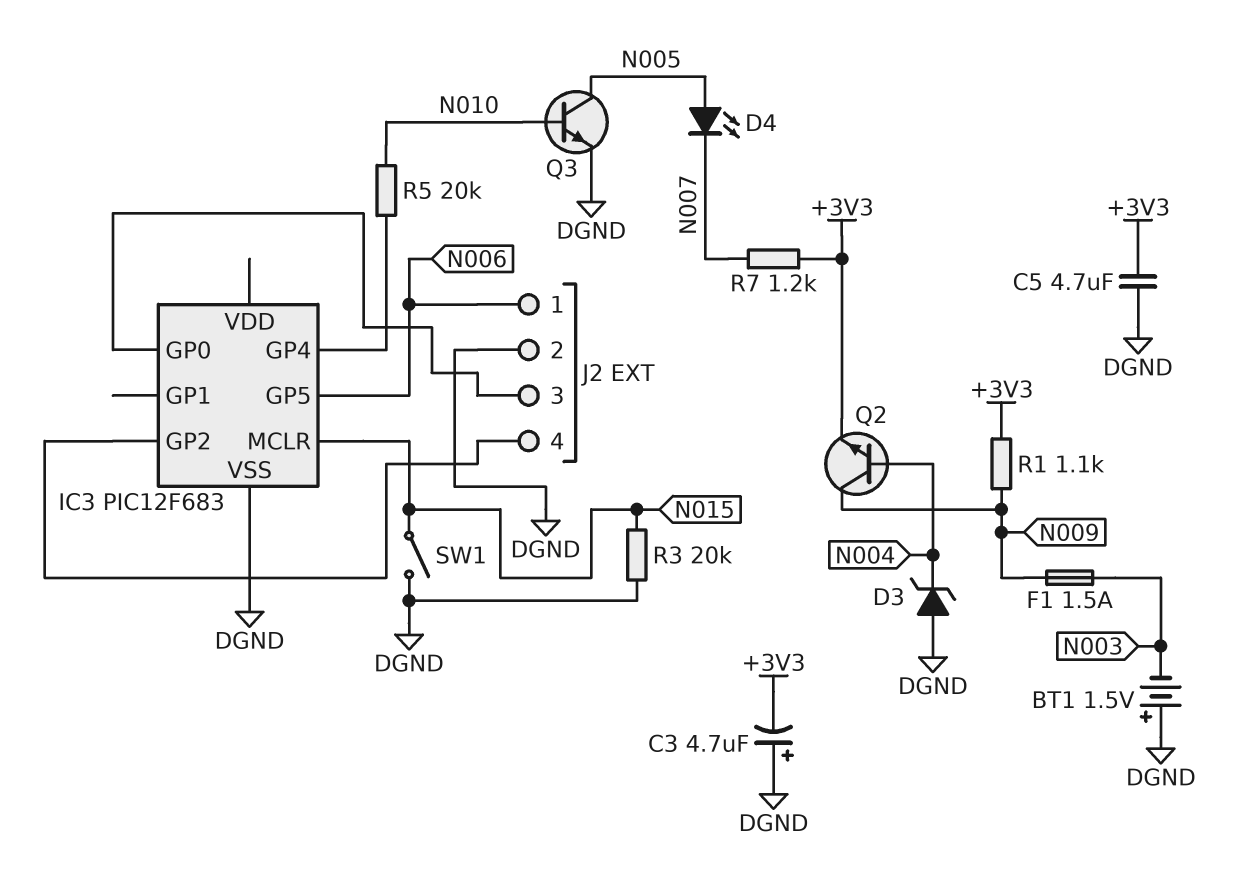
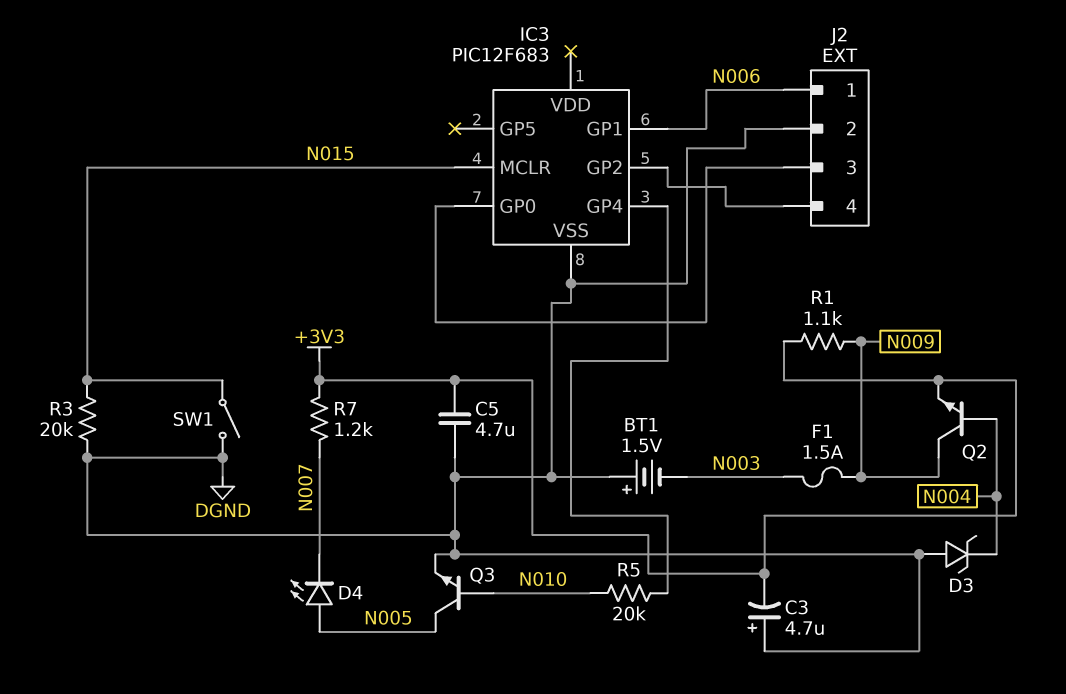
IC3 pin GP1: none -> N006
IC3 pin GP5: N006 -> none

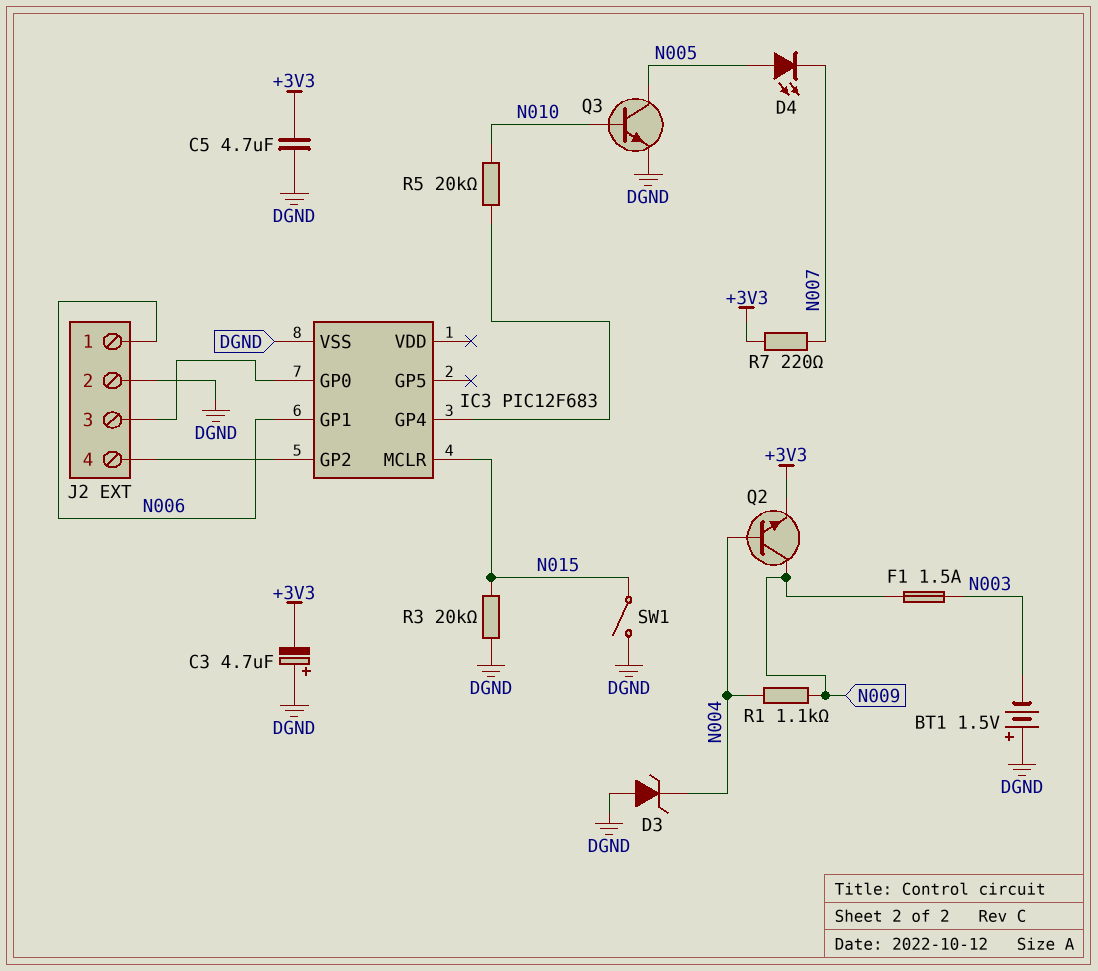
R1: 1.1k (+3V3, N009) -> 1.1k (N004, N009)
R7: 1.2k (+3V3, N007) -> 220 (+3V3, N007)

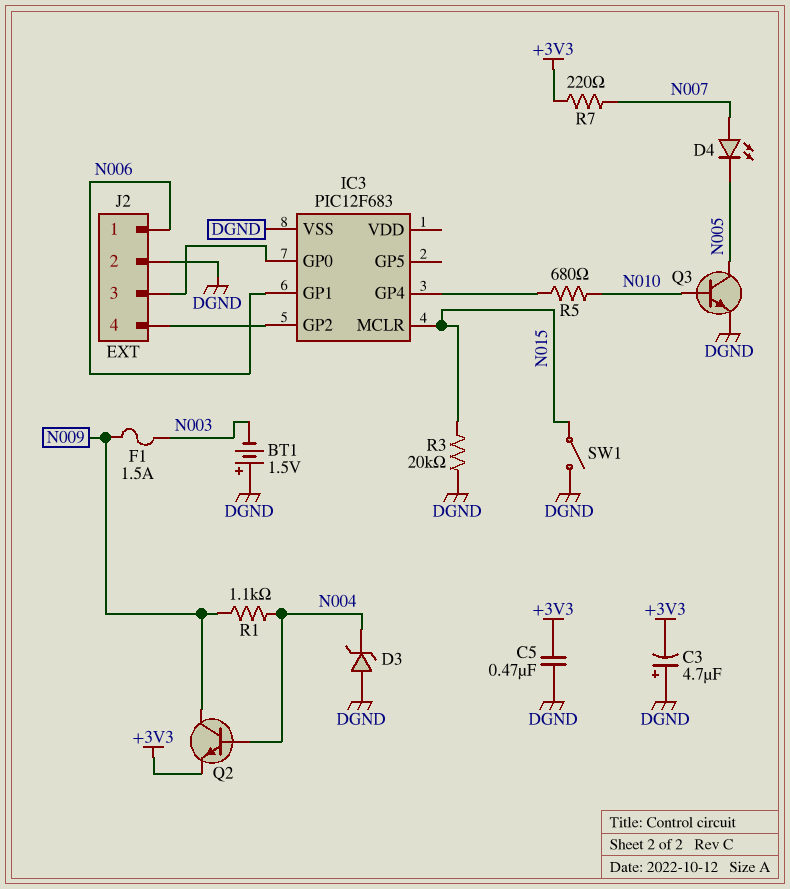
C5: 4.7uF (+3V3, DGND) -> 470nF (+3V3, DGND)
D4: LED (A N005, K N007) -> LED (A N007, K N005)
R5: 20k (IC3/GP4, N010) -> 680 (IC3/GP4, N010)

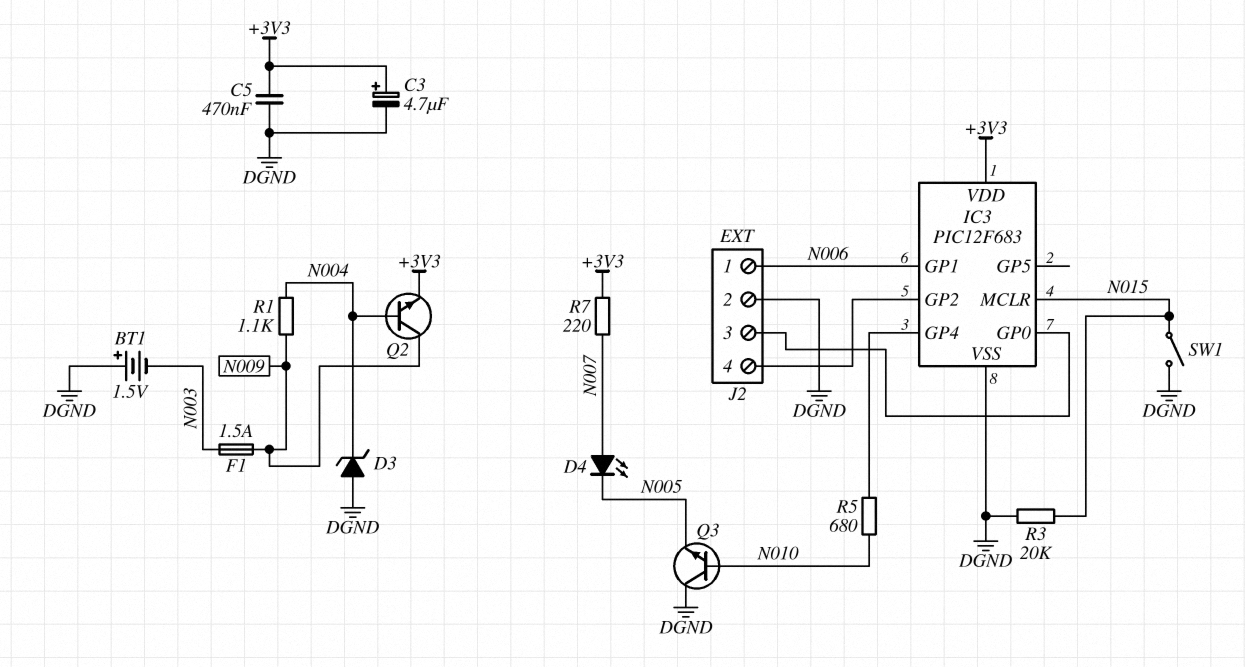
C3: 4.7uF (plus DGND, minus +3V3) -> 4.7uF (plus +3V3, minus DGND)
IC3 pin VDD: none -> +3V3
Q3: NPN (B N010, C N005, E DGND) -> NPN (B N010, C DGND, E N005)

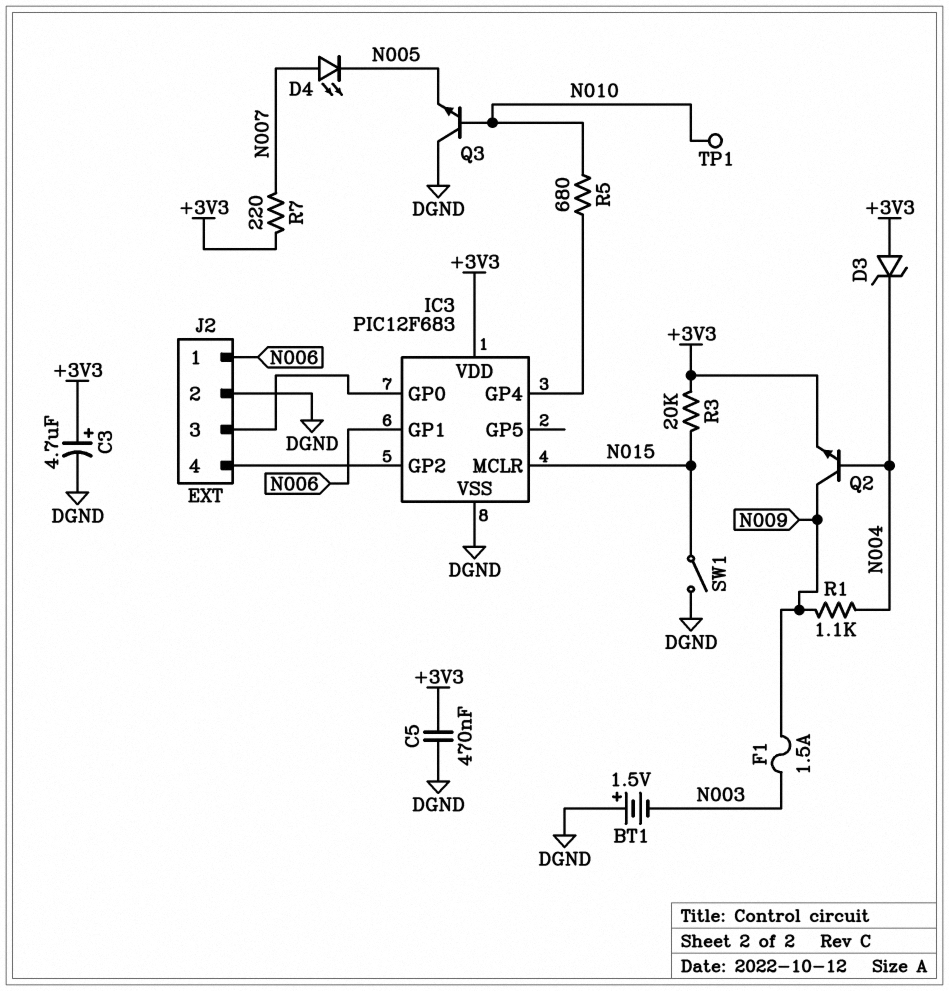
D3: zener (A DGND, K N004) -> zener (A +3V3, K N004)
R3: 20k (DGND, N015) -> 20k (+3V3, N015)
TP1: none -> test point (N010)

